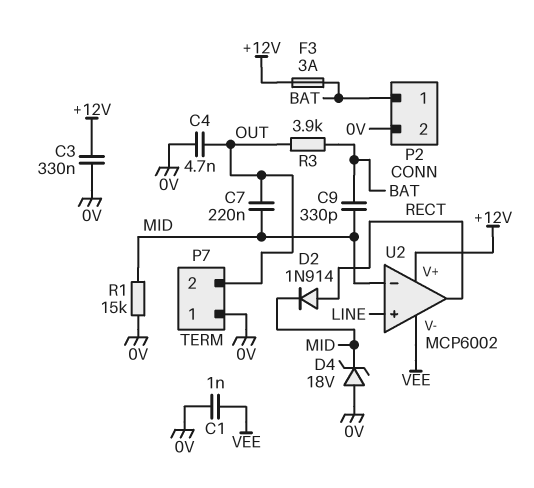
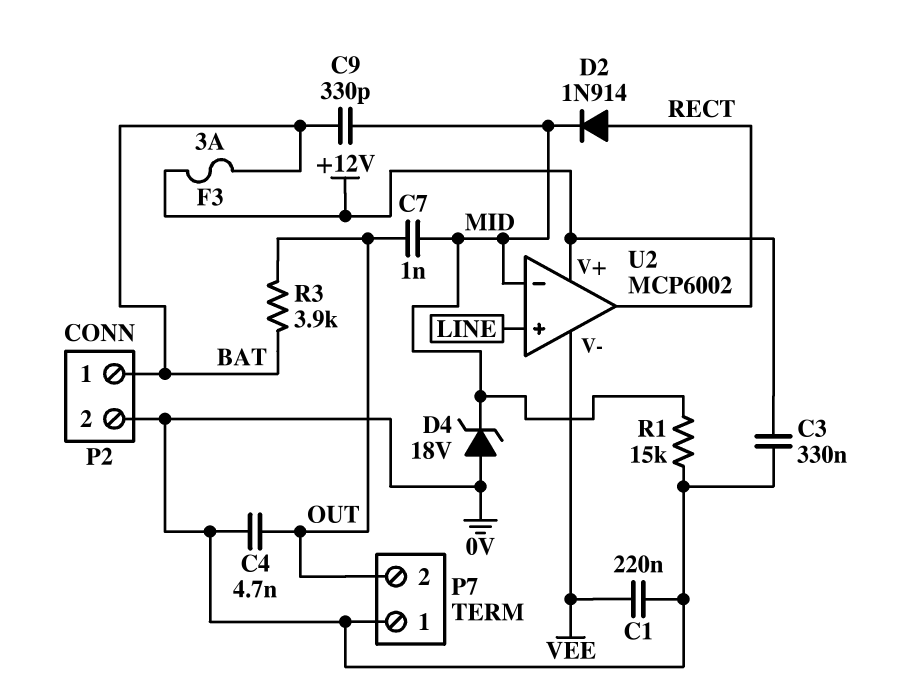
C1: 1nF (0V, VEE) -> 220nF (0V, VEE)
C7: 220nF (MID, OUT) -> 1nF (MID, OUT)

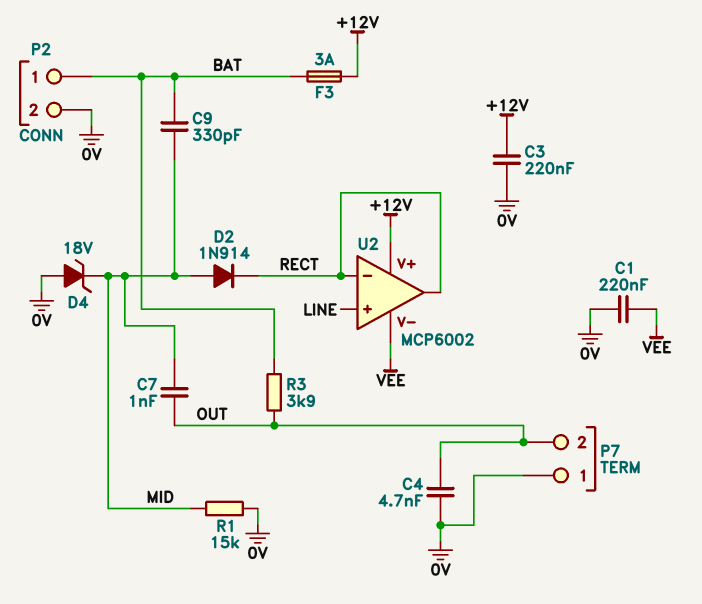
C3: 330nF (+12V, 0V) -> 220nF (+12V, 0V)
D2: diode 1N914 (A RECT, K MID) -> diode 1N914 (A MID, K RECT)
U2 pin in-: MID -> RECT

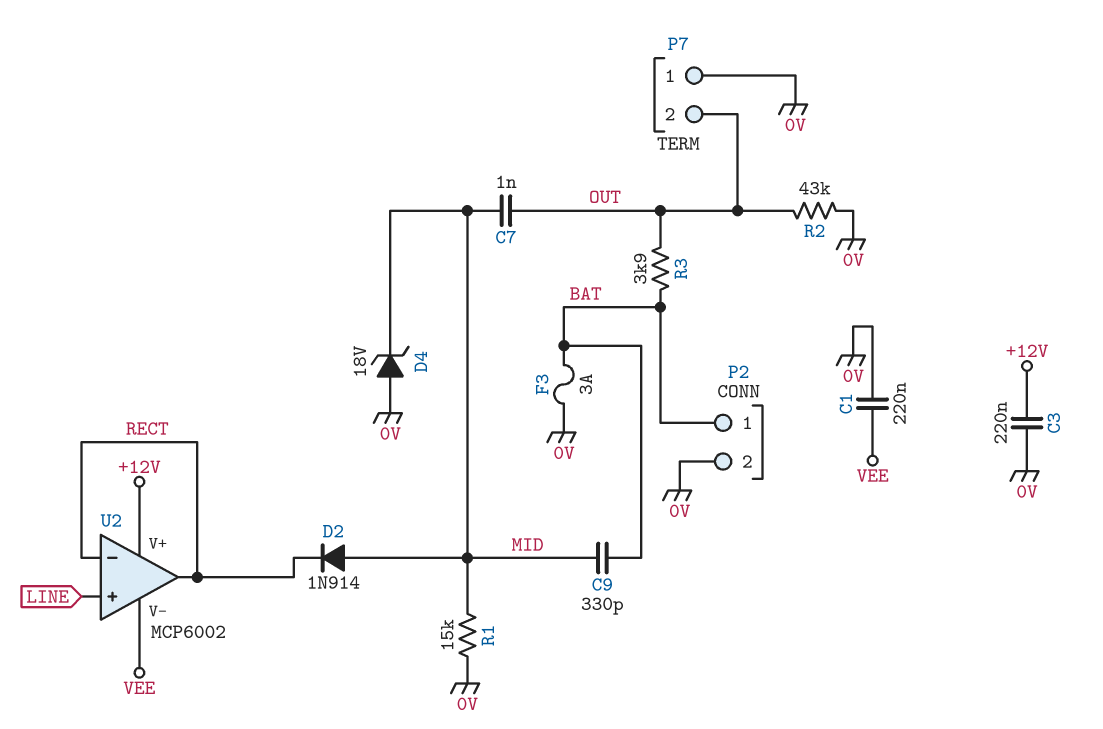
C4: 4.7nF (0V, OUT) -> none
F3: 3A (+12V, BAT) -> 3A (0V, BAT)
R2: none -> 43k (0V, OUT)

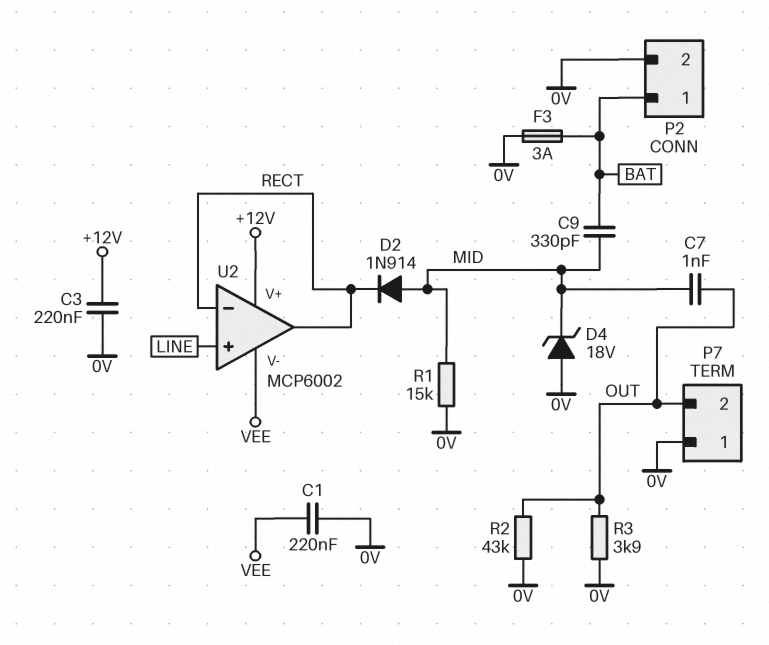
R3: 3.9k (BAT, OUT) -> 3.9k (0V, OUT)

